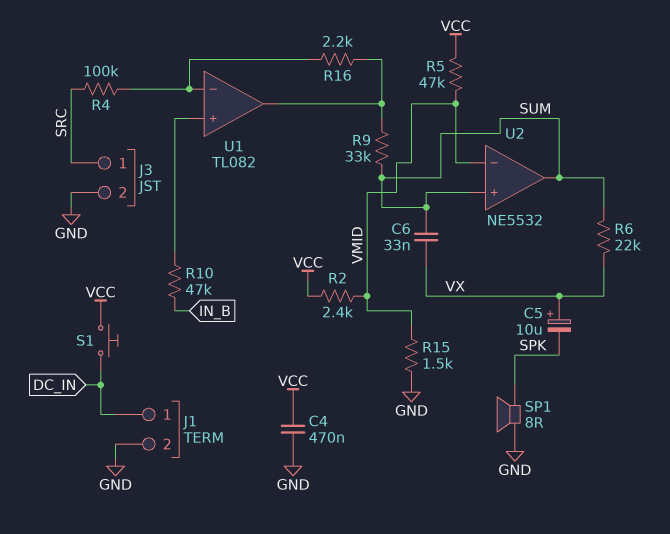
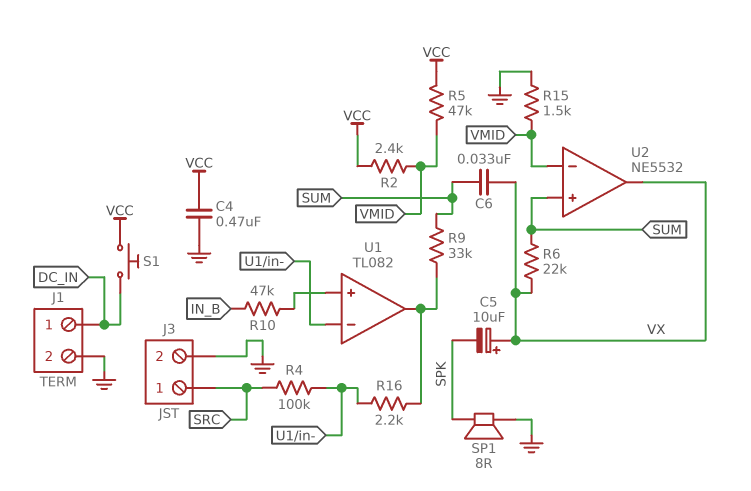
U2 pin out: SUM -> VX

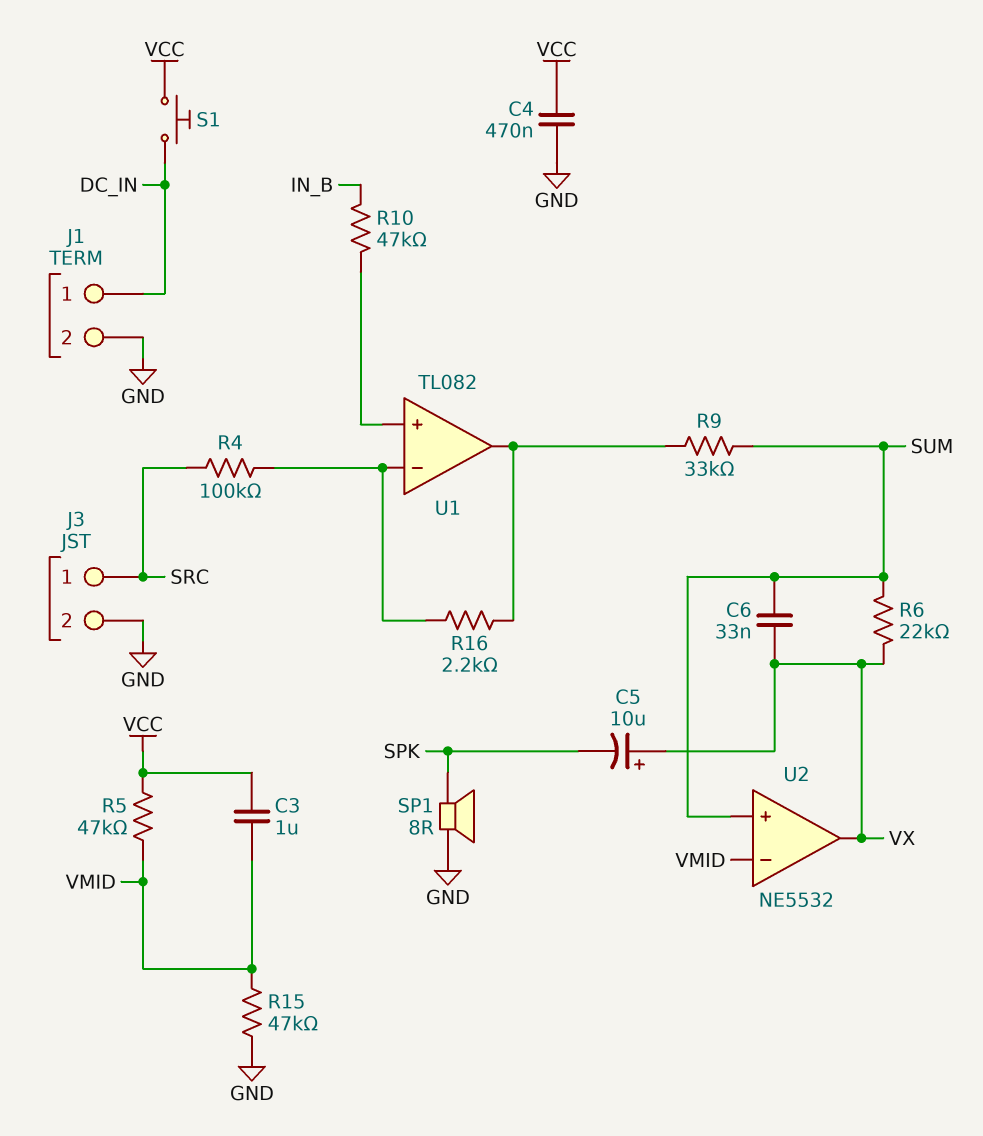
C3: none -> 1uF (VCC, VMID)
R2: 2.4k (VCC, VMID) -> none
R15: 1.5k (GND, VMID) -> 47k (GND, VMID)

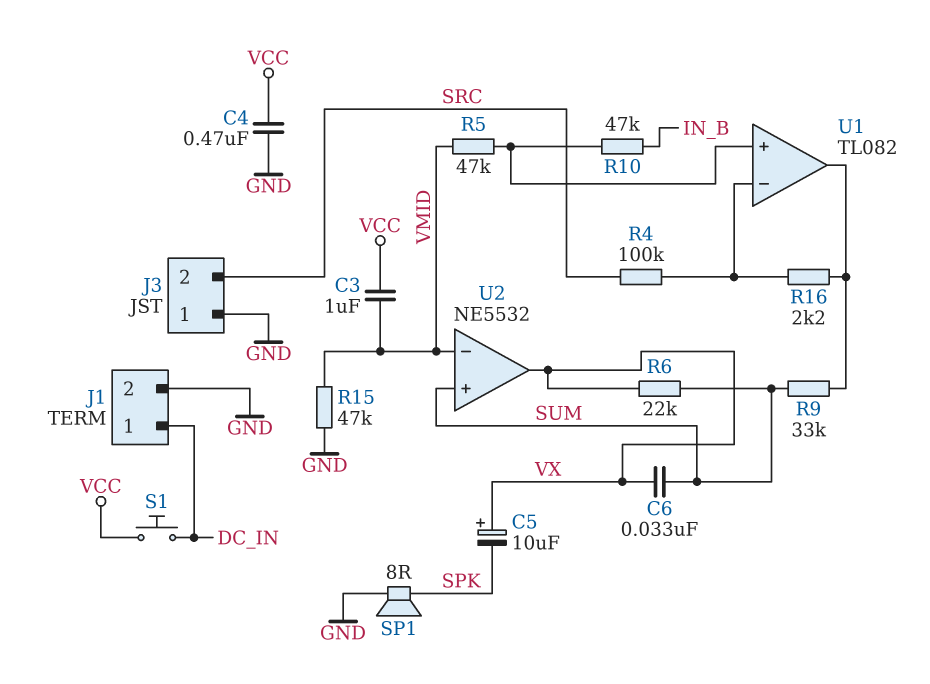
J3 pin 1: SRC -> GND
J3 pin 2: GND -> SRC
R5: 47k (VCC, VMID) -> 47k (U1/in+, VMID)

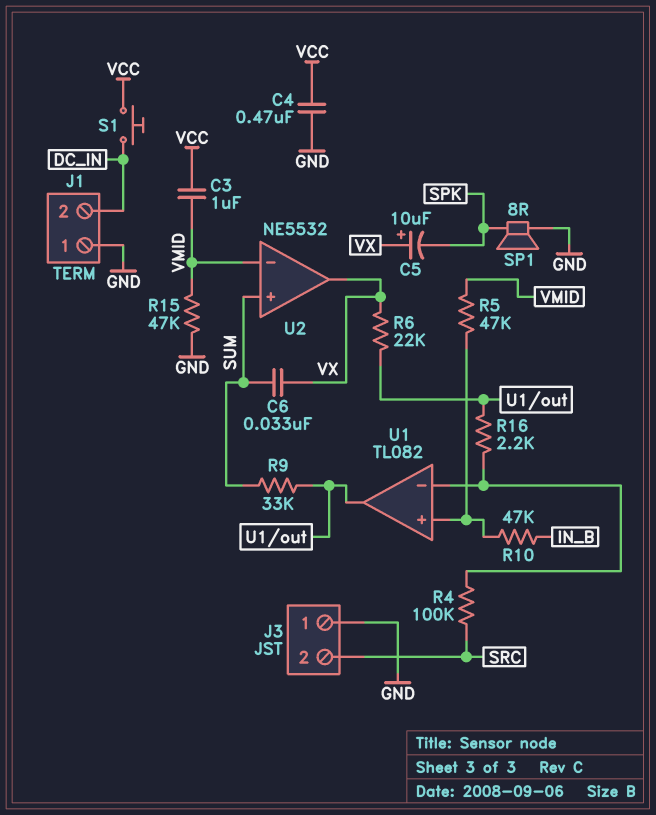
J1 pin 1: DC_IN -> GND
J1 pin 2: GND -> DC_IN
R6: 22k (SUM, VX) -> 22k (U1/out, VX)

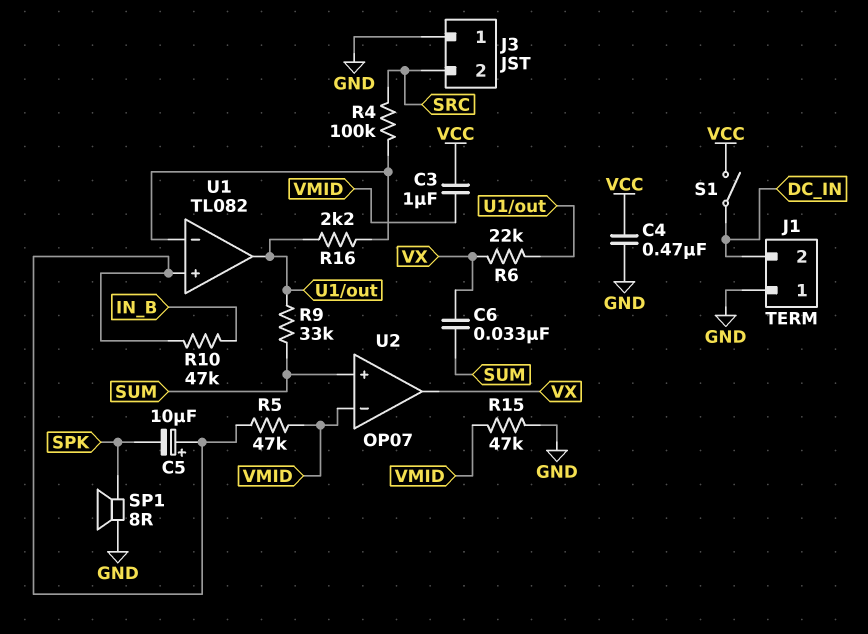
C5: 10uF (plus VX, minus SPK) -> 10uF (plus U1/in+, minus SPK)
S1: button (DC_IN, VCC) -> switch (DC_IN, VCC)
U2: NE5532 -> OP07

